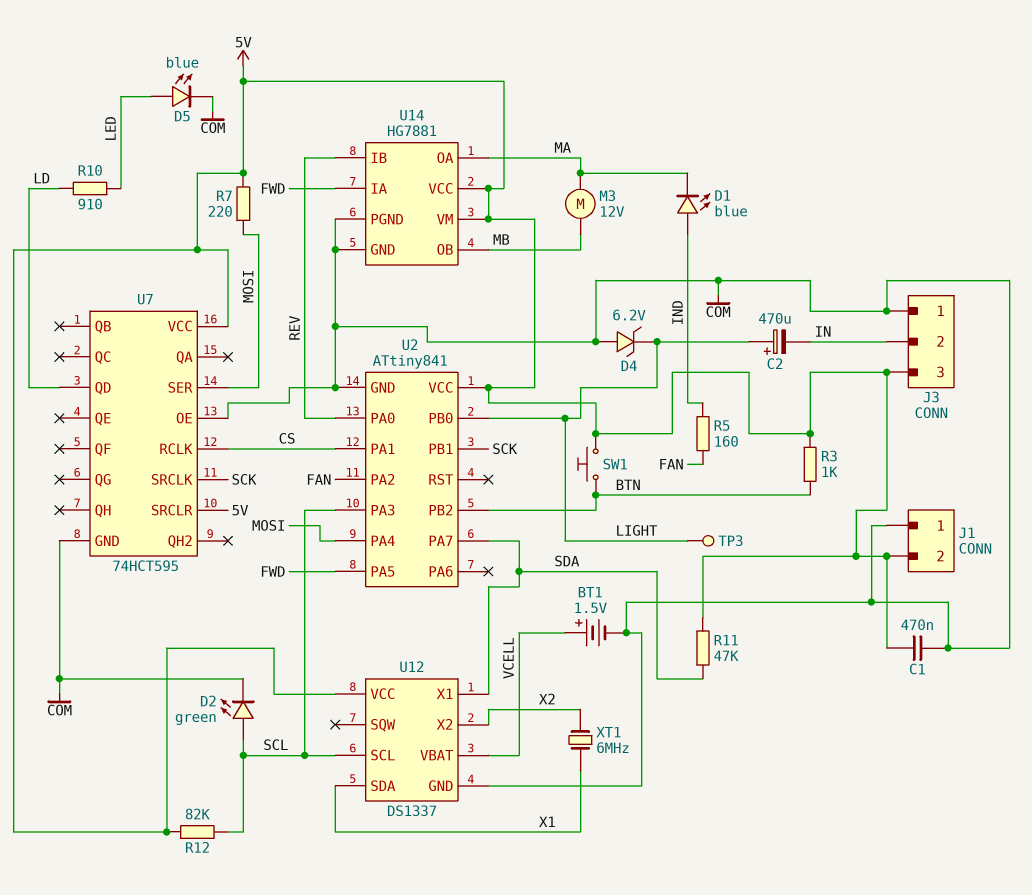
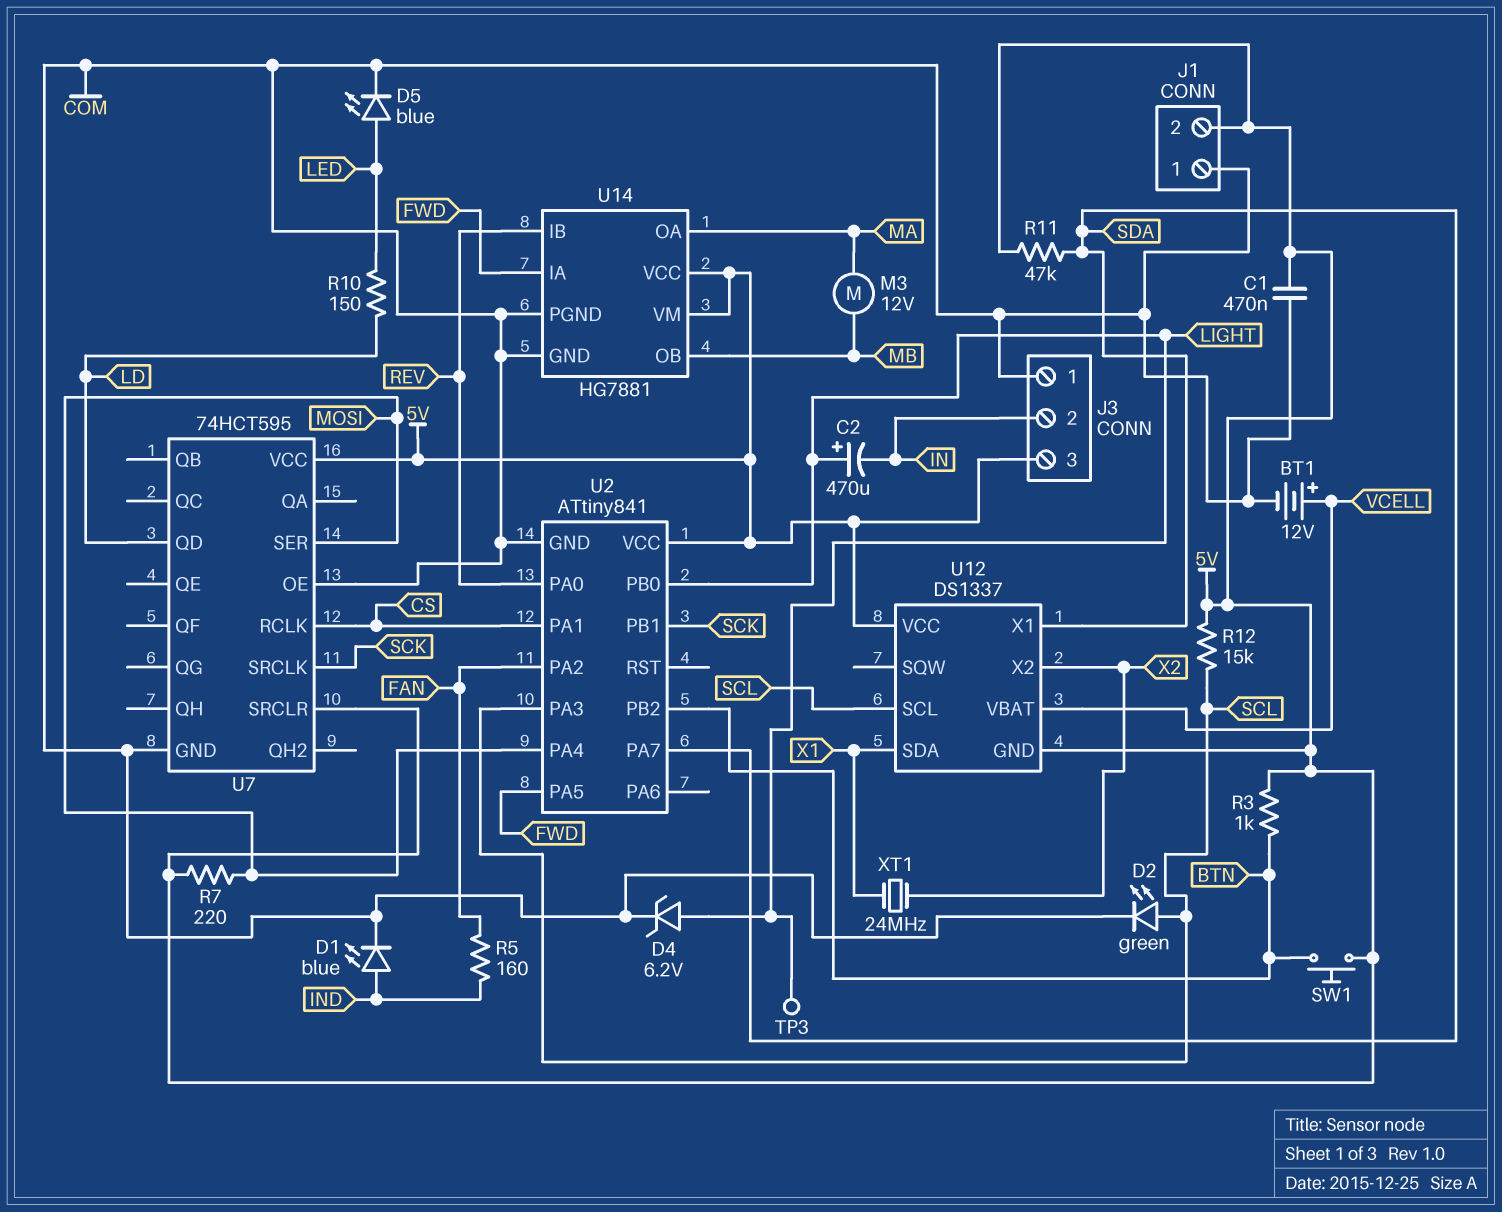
BT1: 1.5V (plus VCELL, minus COM) -> 12V (plus VCELL, minus COM)
D1: LED blue (A IND, K MA) -> LED blue (A IND, K COM)
D4: zener 6.2V (A COM, K LIGHT) -> zener 6.2V (A LIGHT, K COM)
R10: 910 (LD, LED) -> 150 (LD, LED)
R12: 82k (5V, SCL) -> 15k (5V, SCL)
U12 pin GND: COM -> 5V
XT1: 6MHz (X1, X2) -> 24MHz (X1, X2)

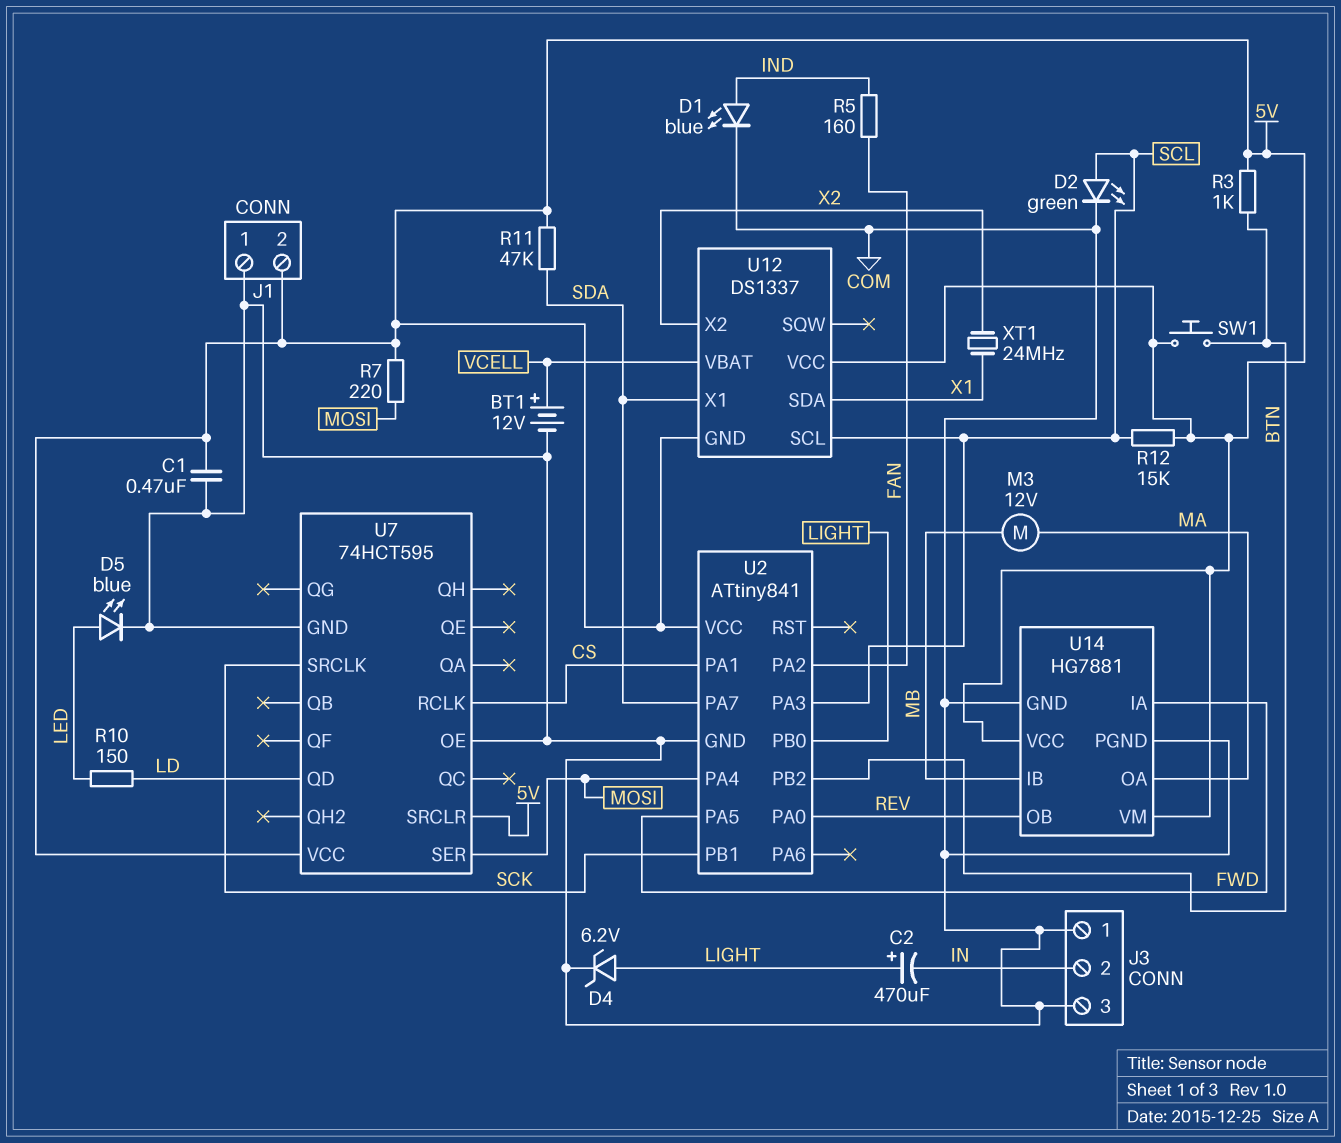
J3 pin 3: 5V -> COM
TP3: test point (LIGHT) -> none
U14 pin IB: REV -> MB
U14 pin OB: MB -> REV

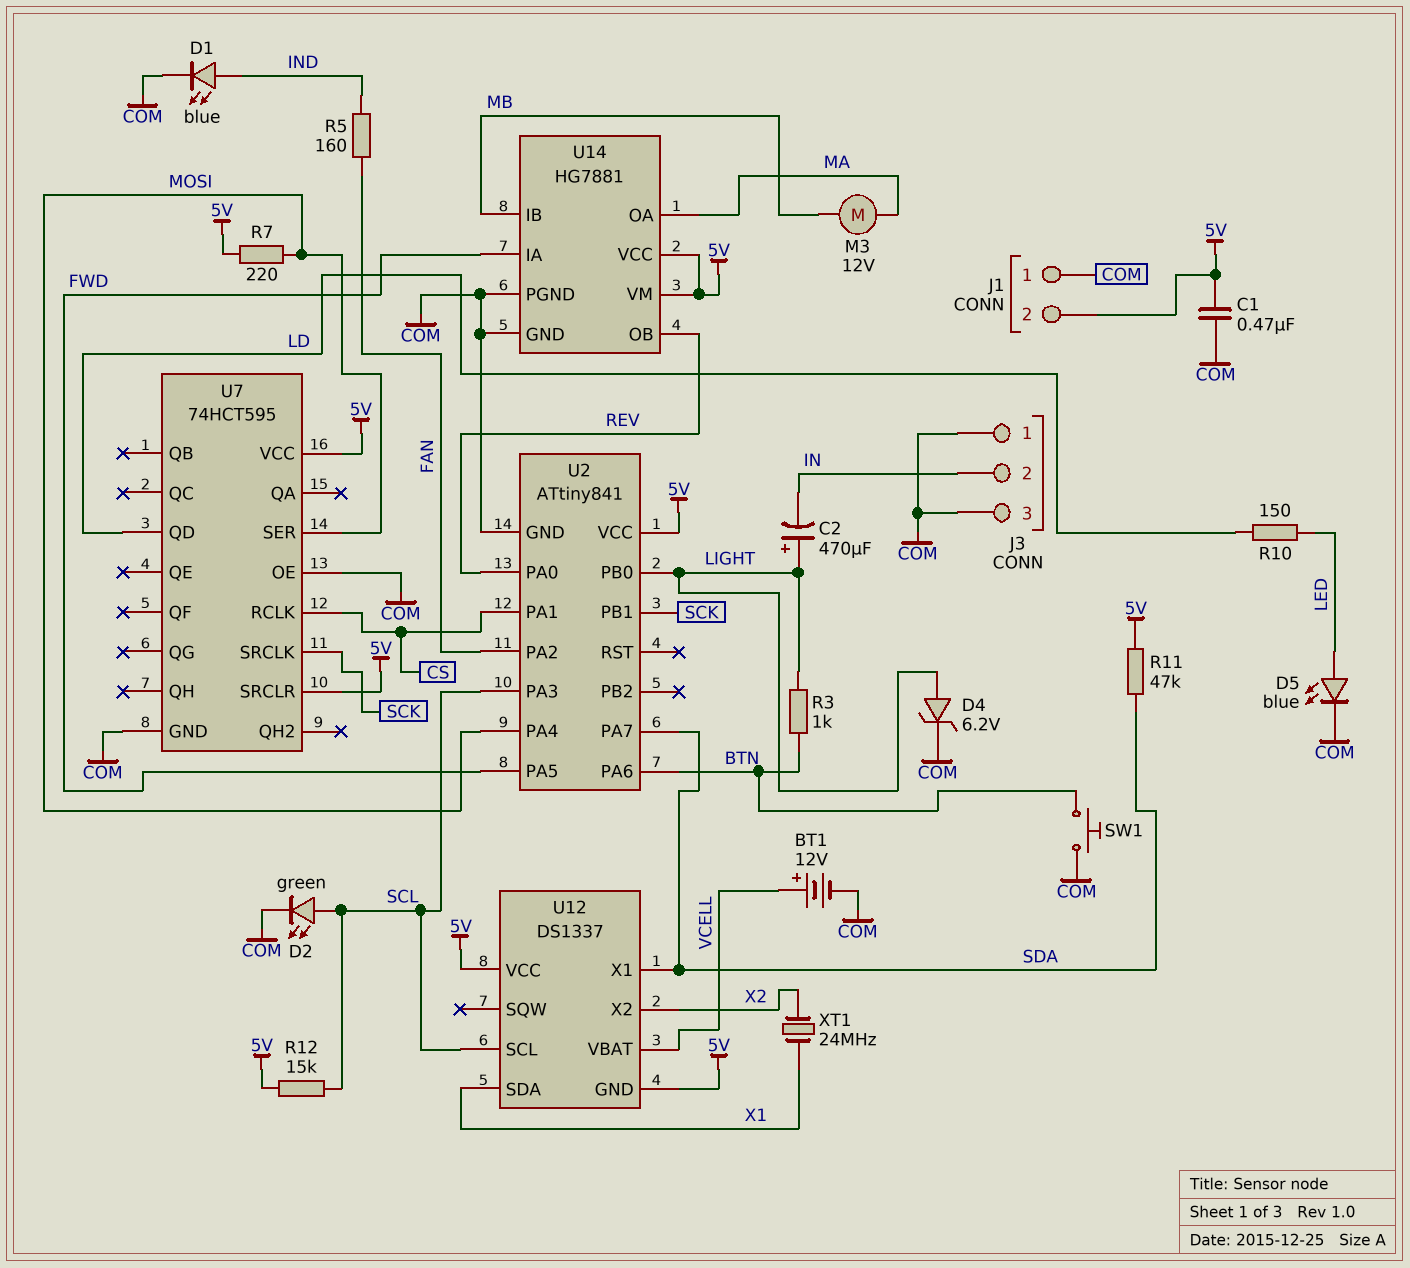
R3: 1k (5V, BTN) -> 1k (BTN, LIGHT)
SW1: button (5V, BTN) -> button (BTN, COM)
U2 pin PA6: none -> BTN
U2 pin PB2: BTN -> none

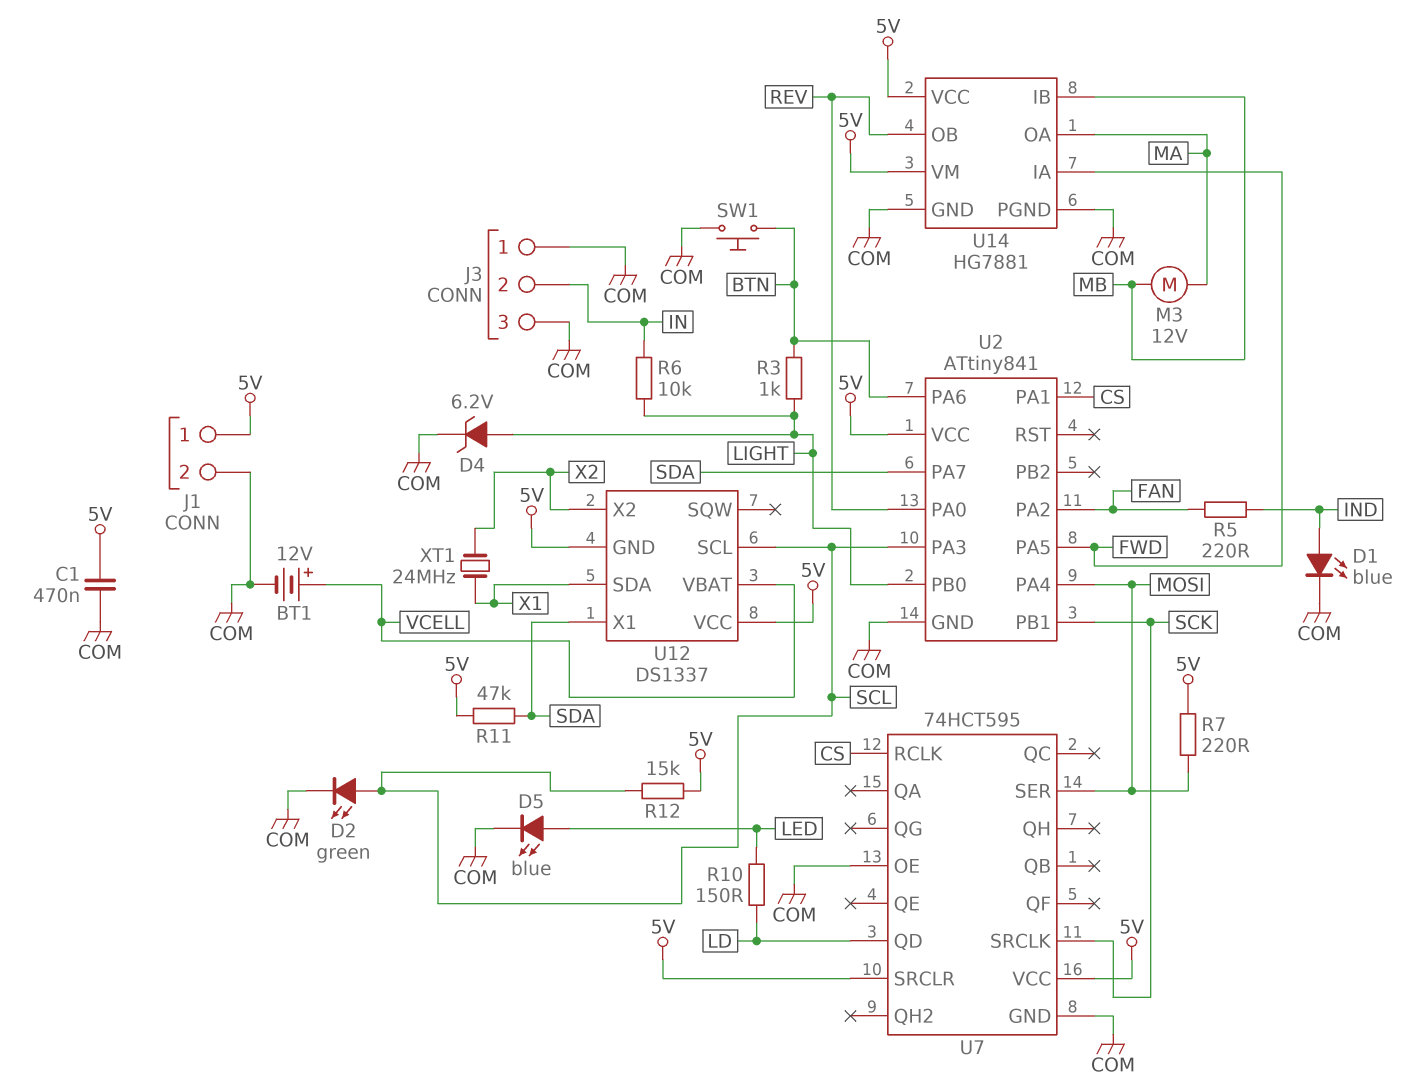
C2: 470uF (plus LIGHT, minus IN) -> none
J1 pin 1: COM -> 5V
J1 pin 2: 5V -> COM
R5: 160 (FAN, IND) -> 220 (FAN, IND)
R6: none -> 10k (IN, LIGHT)

